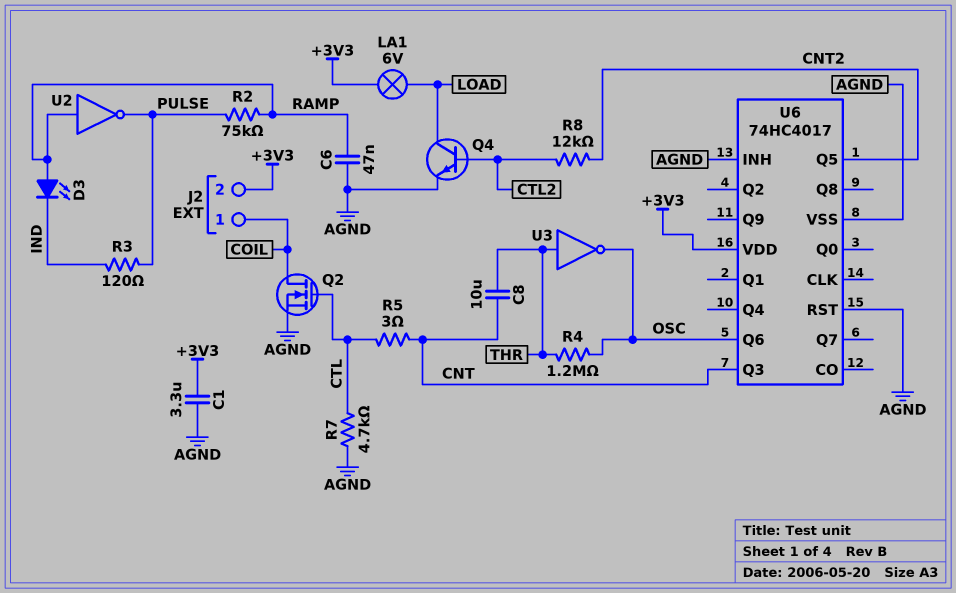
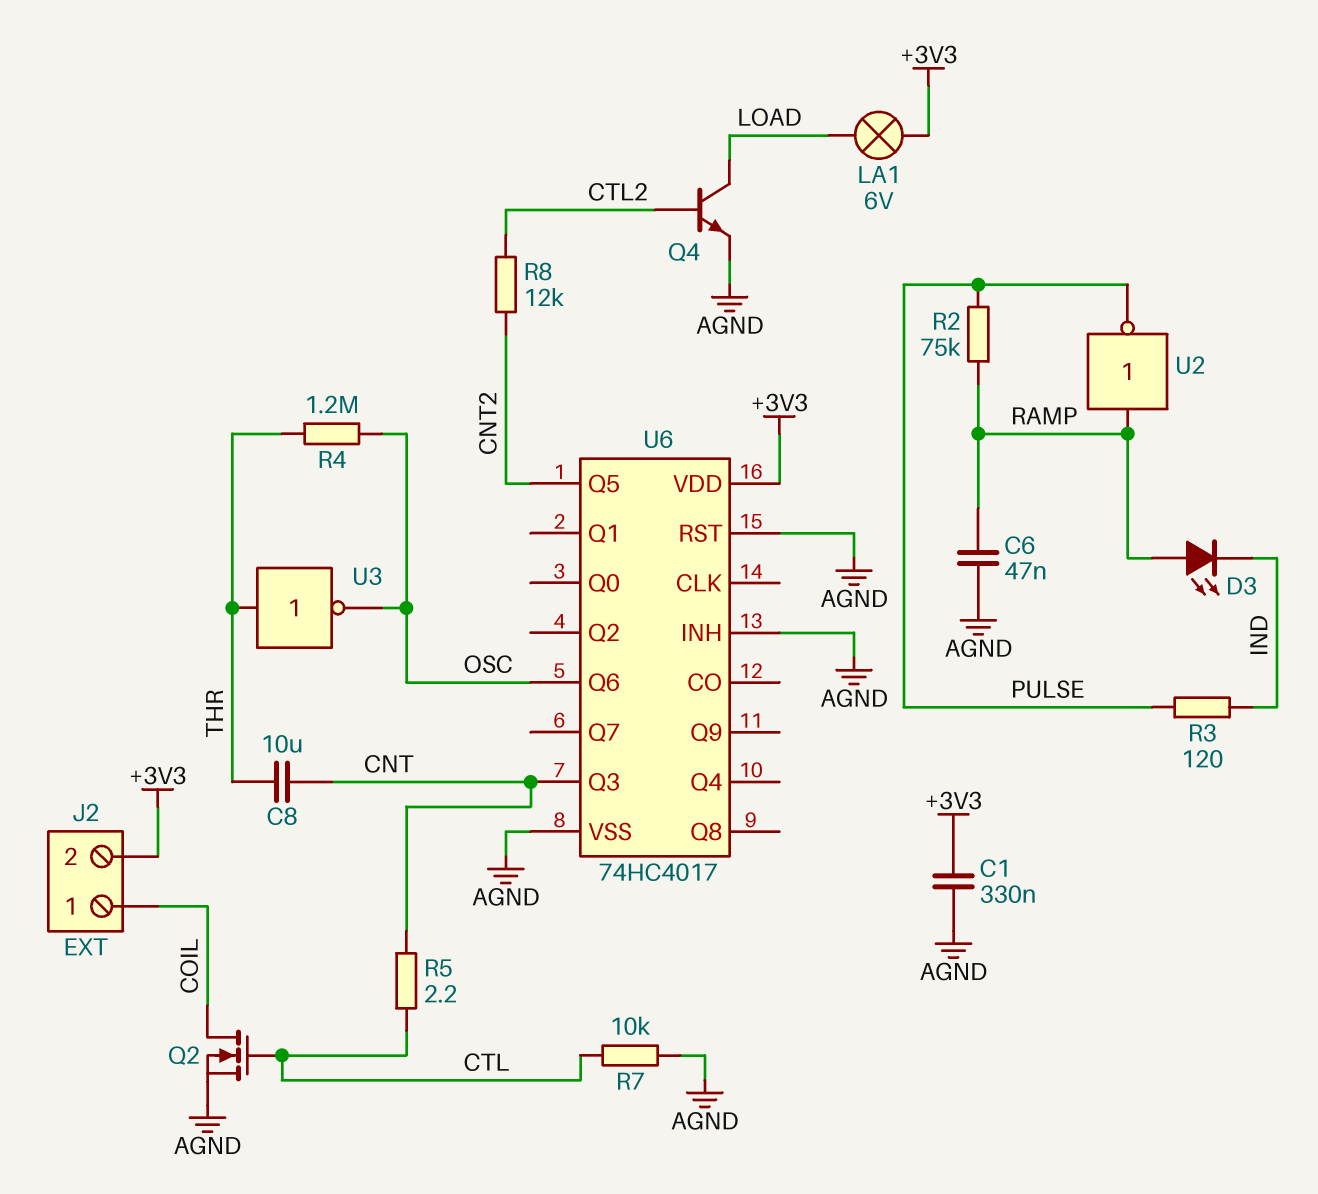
C1: 3.3uF (+3V3, AGND) -> 330nF (+3V3, AGND)
R5: 3 (CNT, CTL) -> 2.2 (CNT, CTL)
R7: 4.7k (AGND, CTL) -> 10k (AGND, CTL)

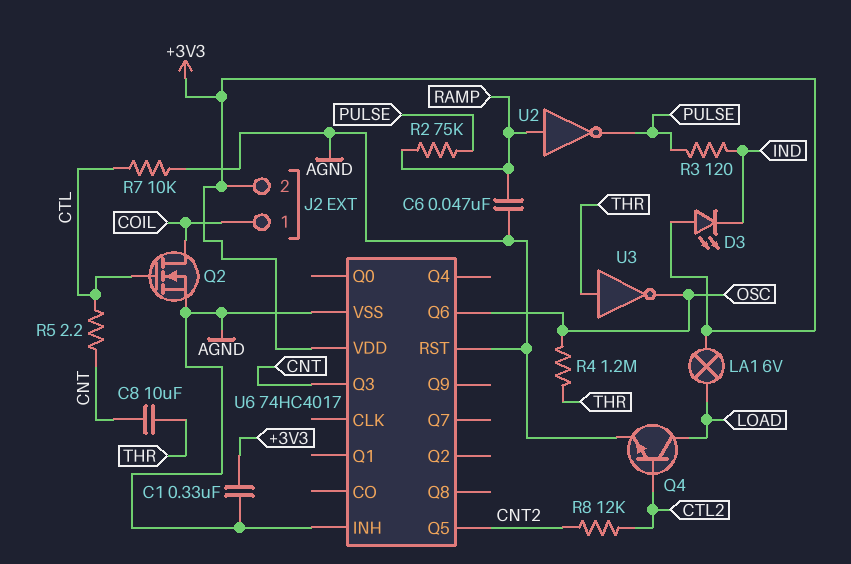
D3: LED (A RAMP, K IND) -> LED (A +3V3, K IND)

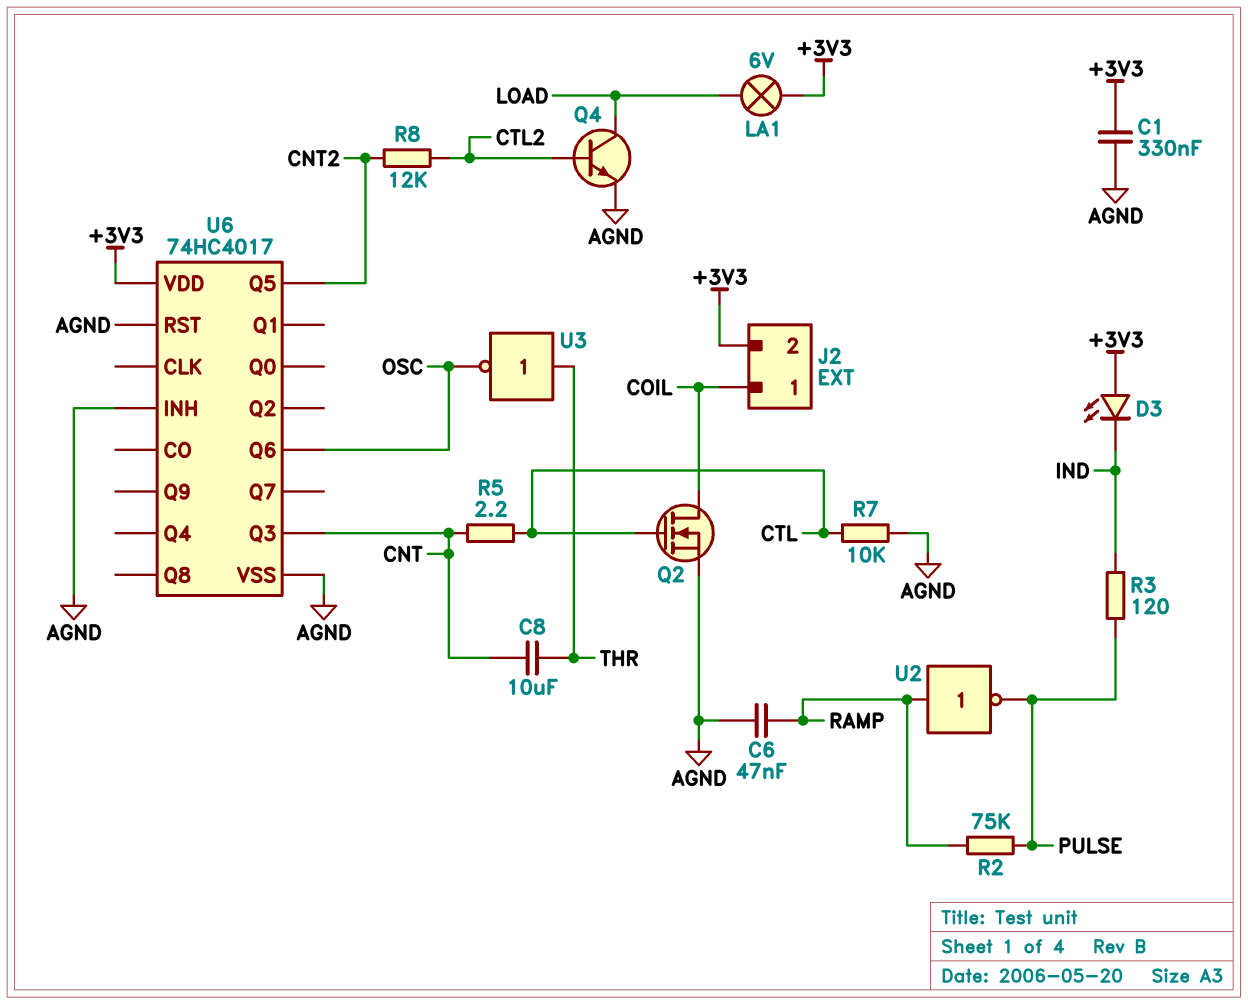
R4: 1.2M (OSC, THR) -> none

